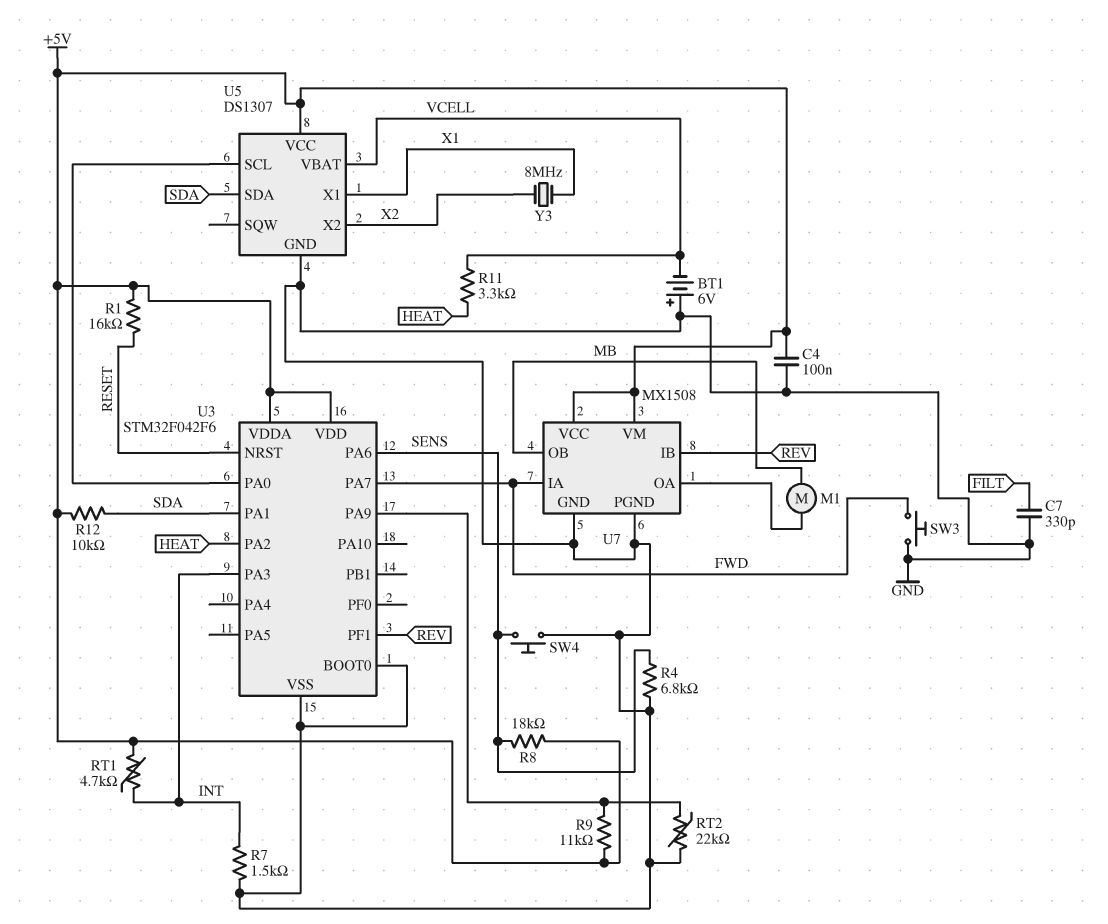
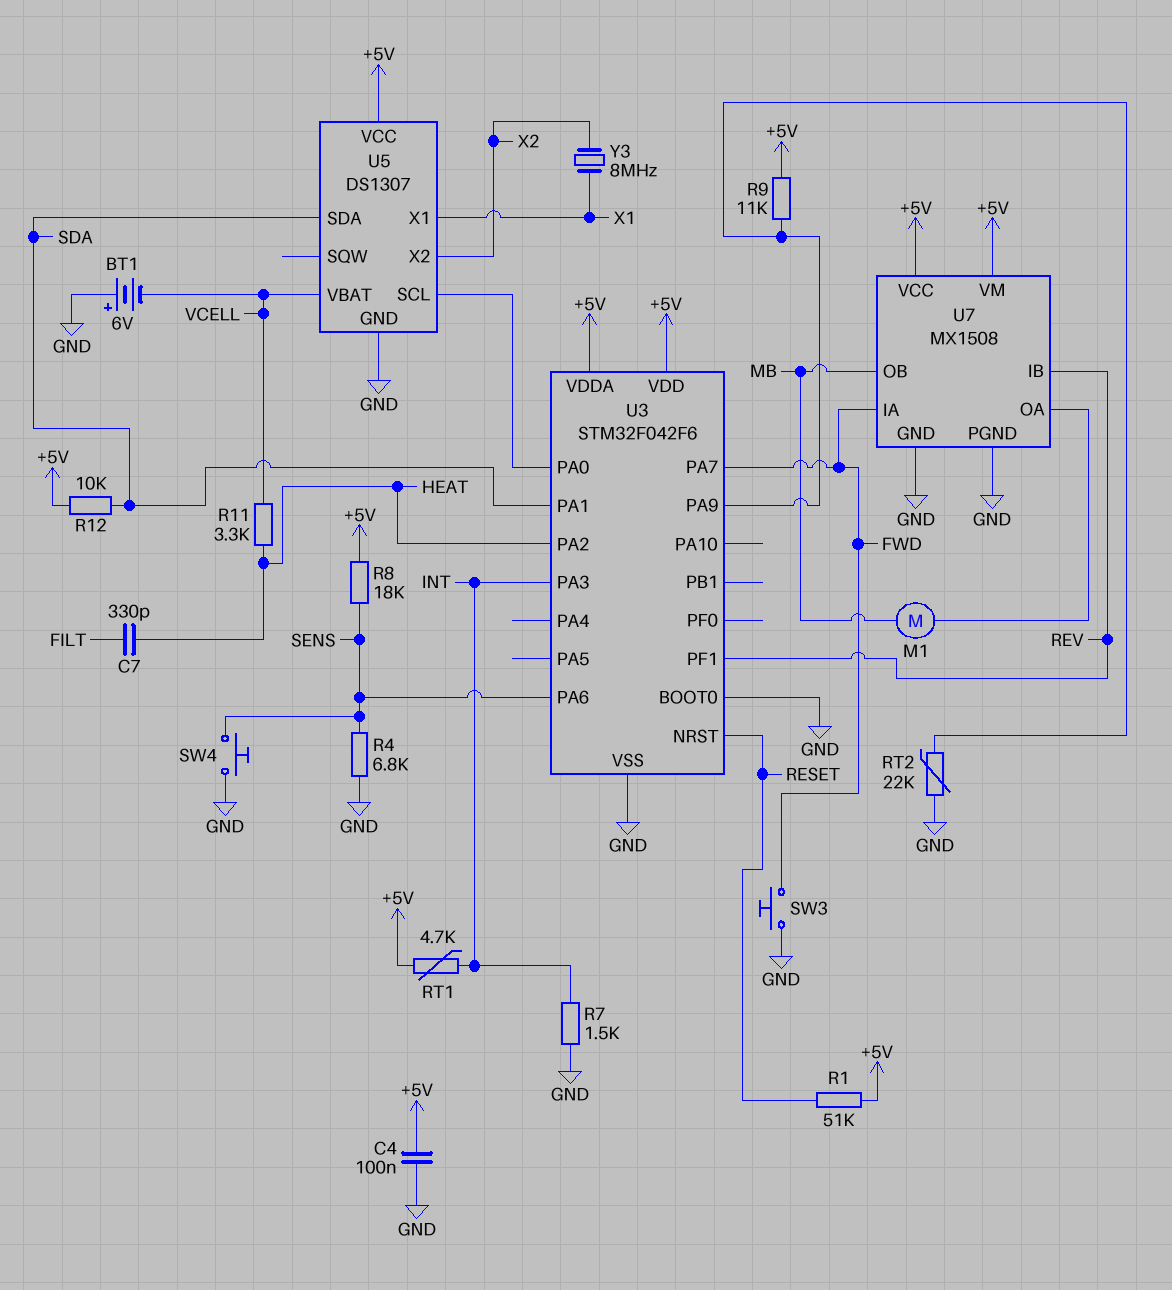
C7: 330pF (FILT, GND) -> 330pF (FILT, HEAT)
R1: 16k (+5V, RESET) -> 51k (+5V, RESET)

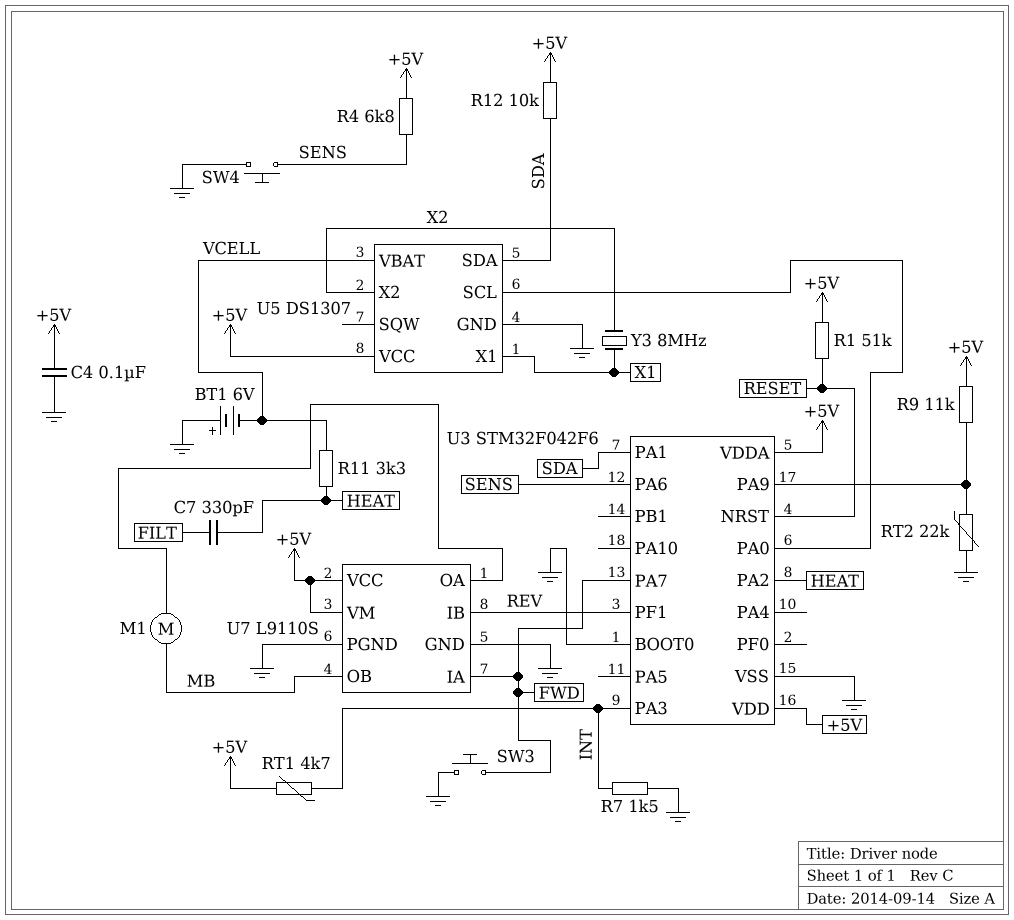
R4: 6.8k (GND, SENS) -> 6.8k (+5V, SENS)
R8: 18k (+5V, SENS) -> none
U7: MX1508 -> L9110S

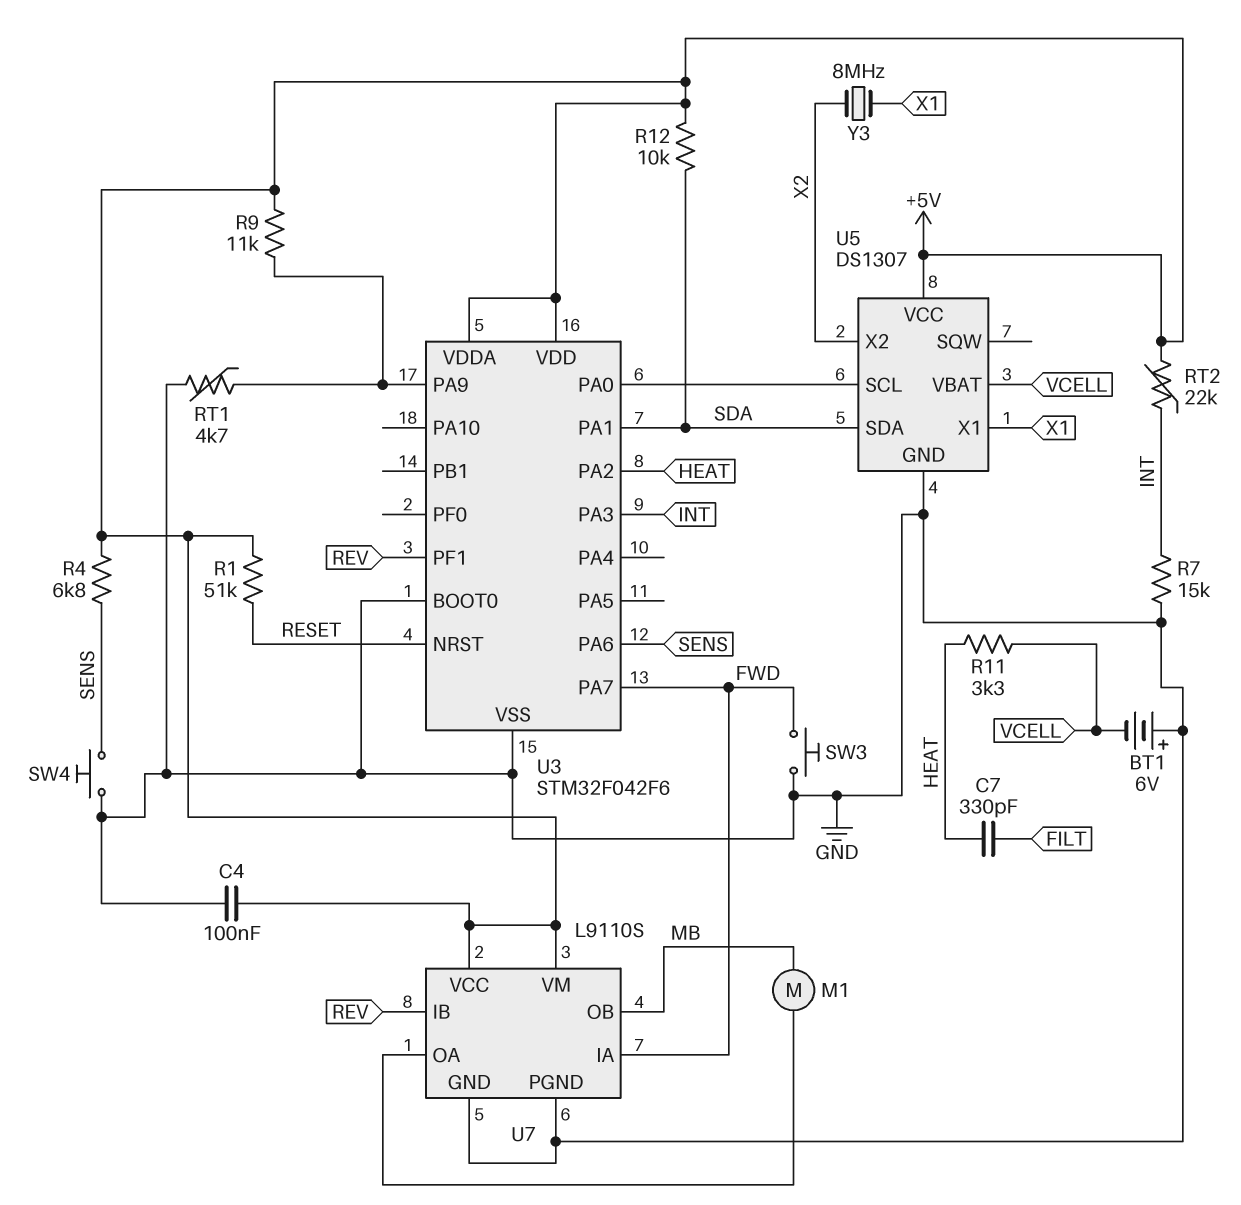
R7: 1.5k (GND, INT) -> 15k (GND, INT)
RT1: 4.7k (+5V, INT) -> 4.7k (GND, U3/PA9)
RT2: 22k (GND, U3/PA9) -> 22k (+5V, INT)

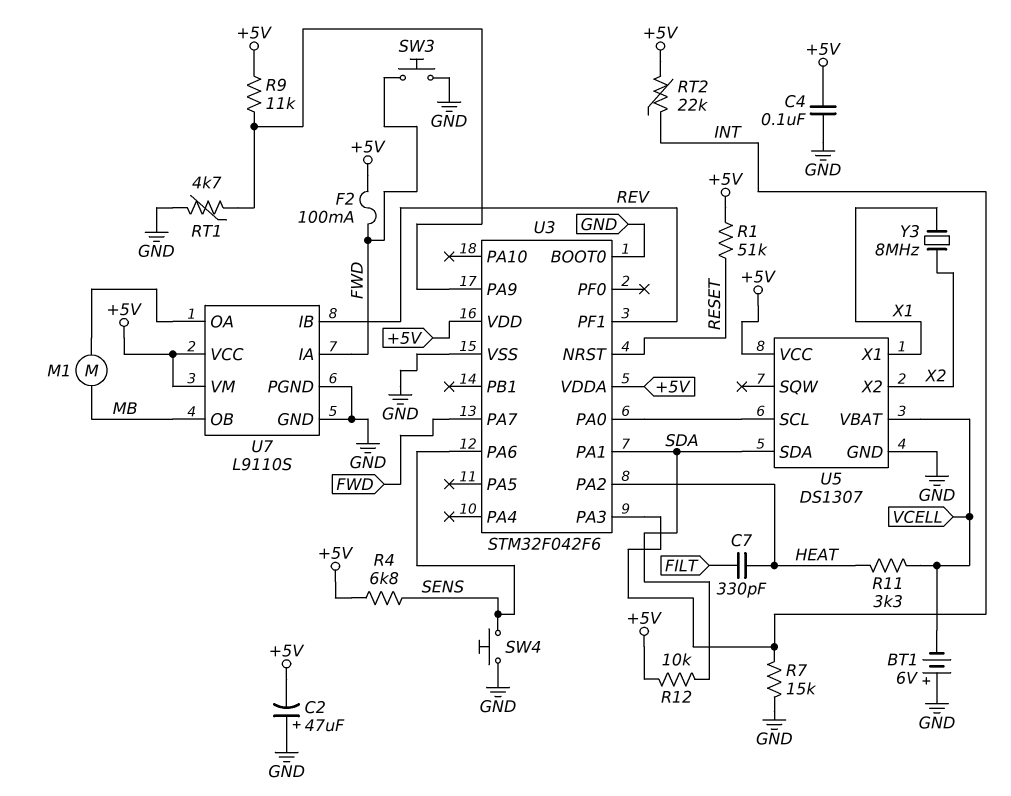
C2: none -> 47uF (plus GND, minus +5V)
F2: none -> 100mA (+5V, FWD)

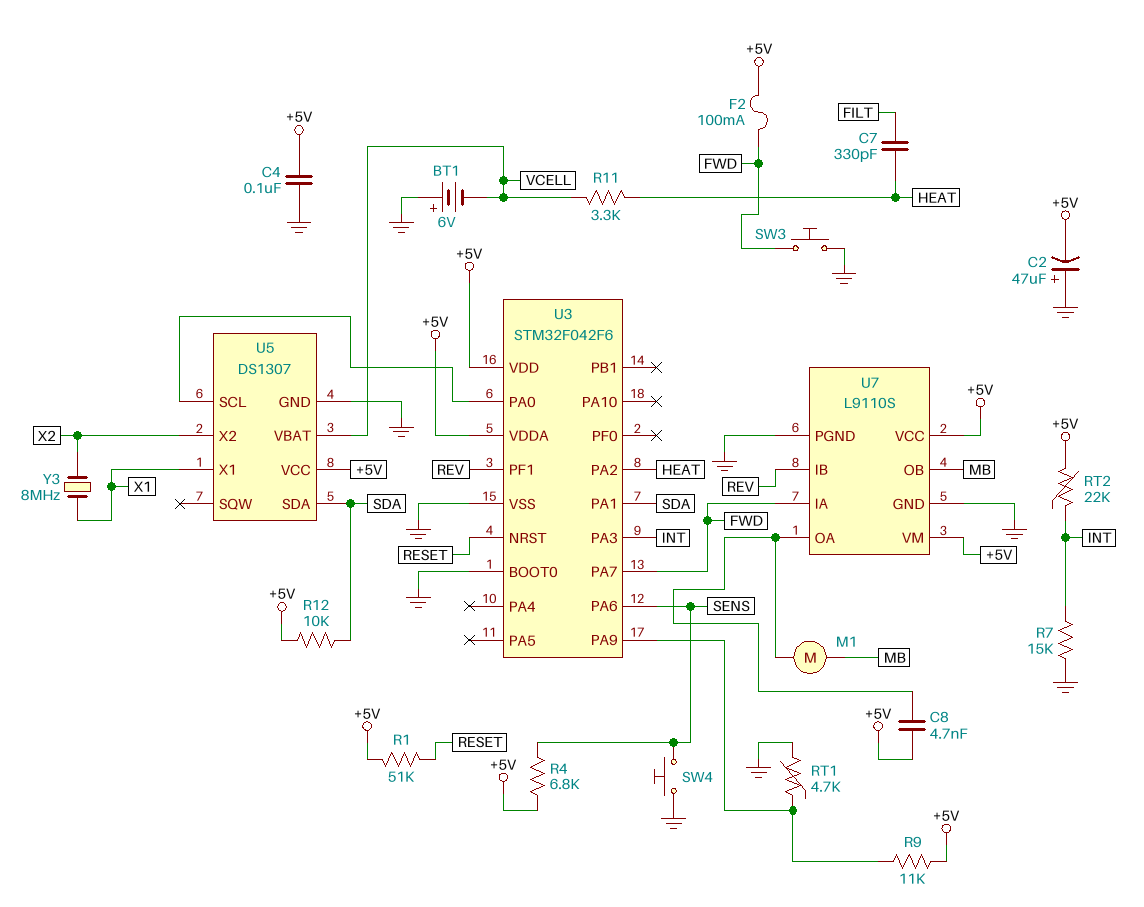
C8: none -> 4.7nF (+5V, U7/OA)

